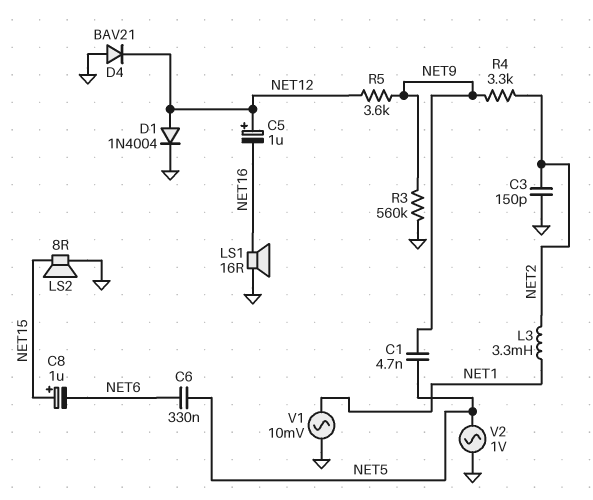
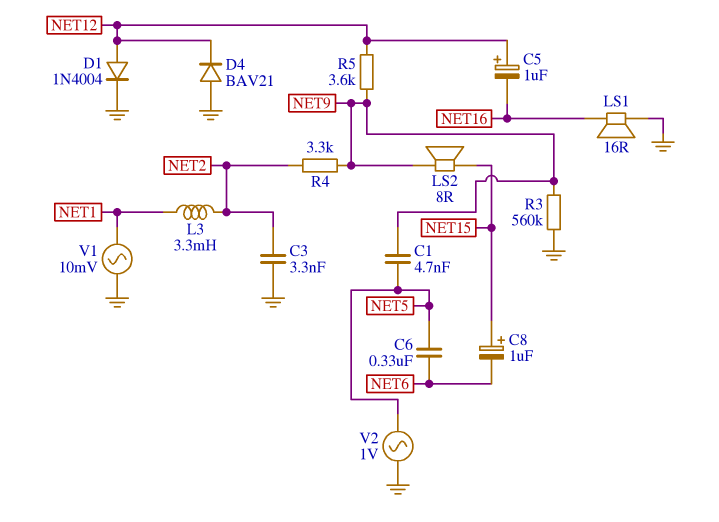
C3: 150pF (GND, NET2) -> 3.3nF (GND, NET2)
LS2: speaker 8R (GND, NET15) -> speaker 8R (NET9, NET15)

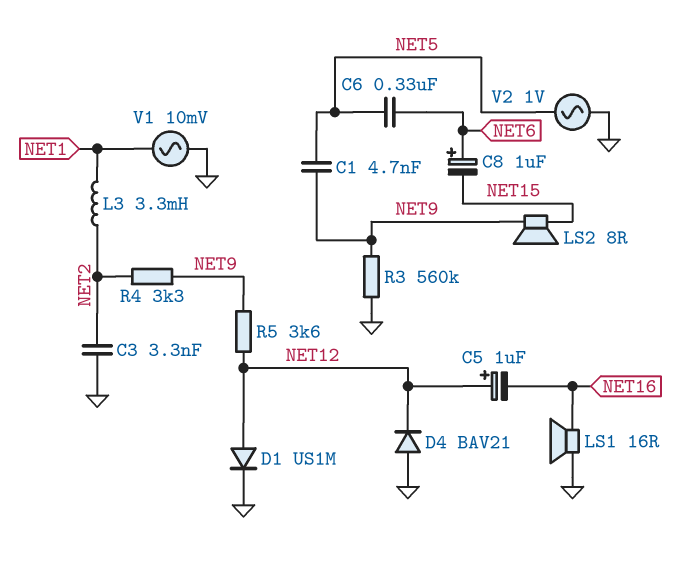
C8: 1uF (plus NET15, minus NET6) -> 1uF (plus NET6, minus NET15)
D1: diode 1N4004 (A NET12, K GND) -> diode US1M (A NET12, K GND)

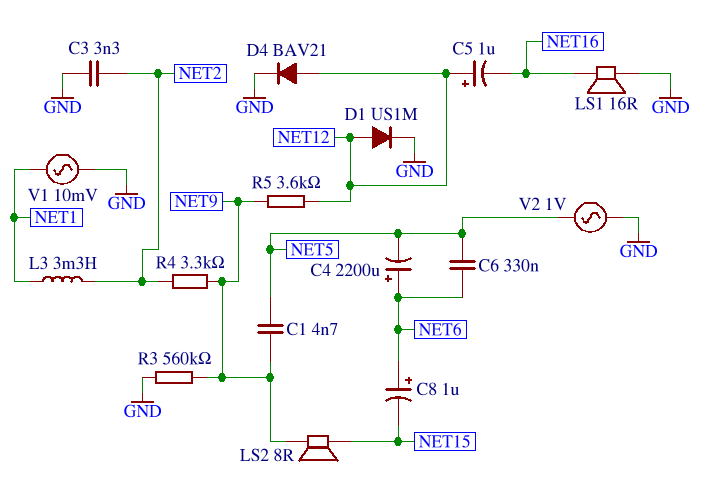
C4: none -> 2200uF (plus NET6, minus NET5)
D4: diode BAV21 (A GND, K NET12) -> diode BAV21 (A NET12, K GND)

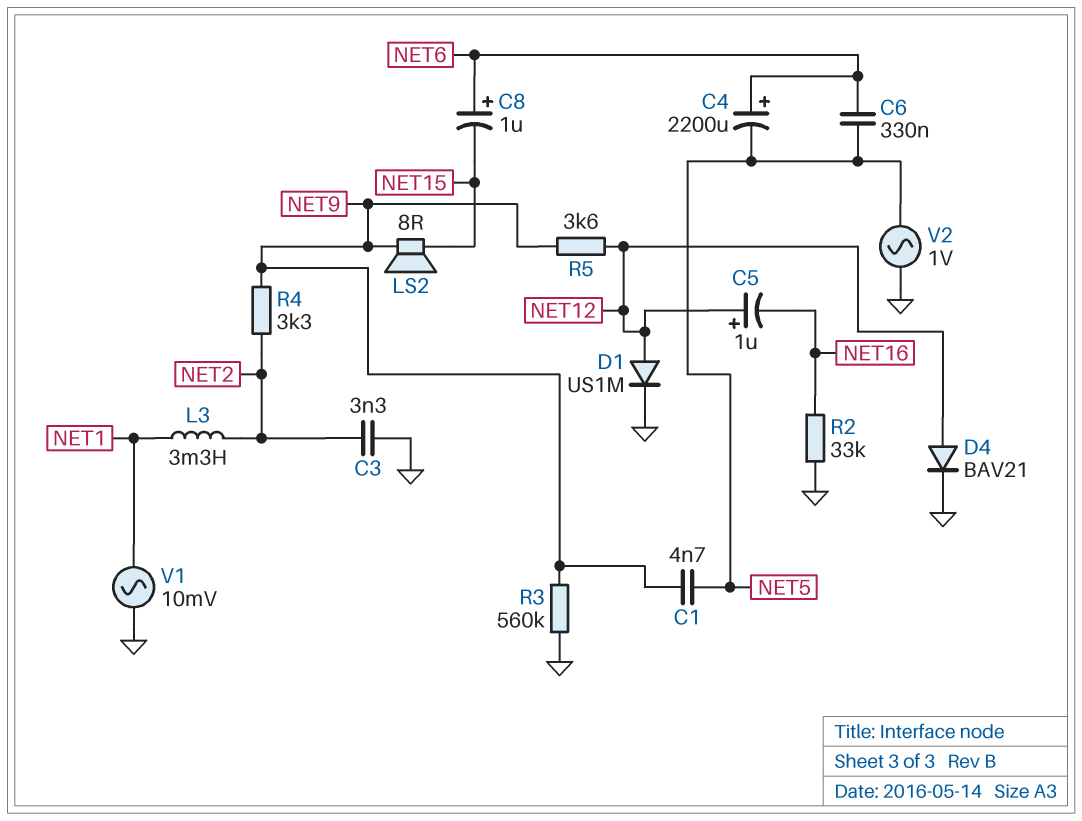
LS1: speaker 16R (GND, NET16) -> none
R2: none -> 33k (GND, NET16)

